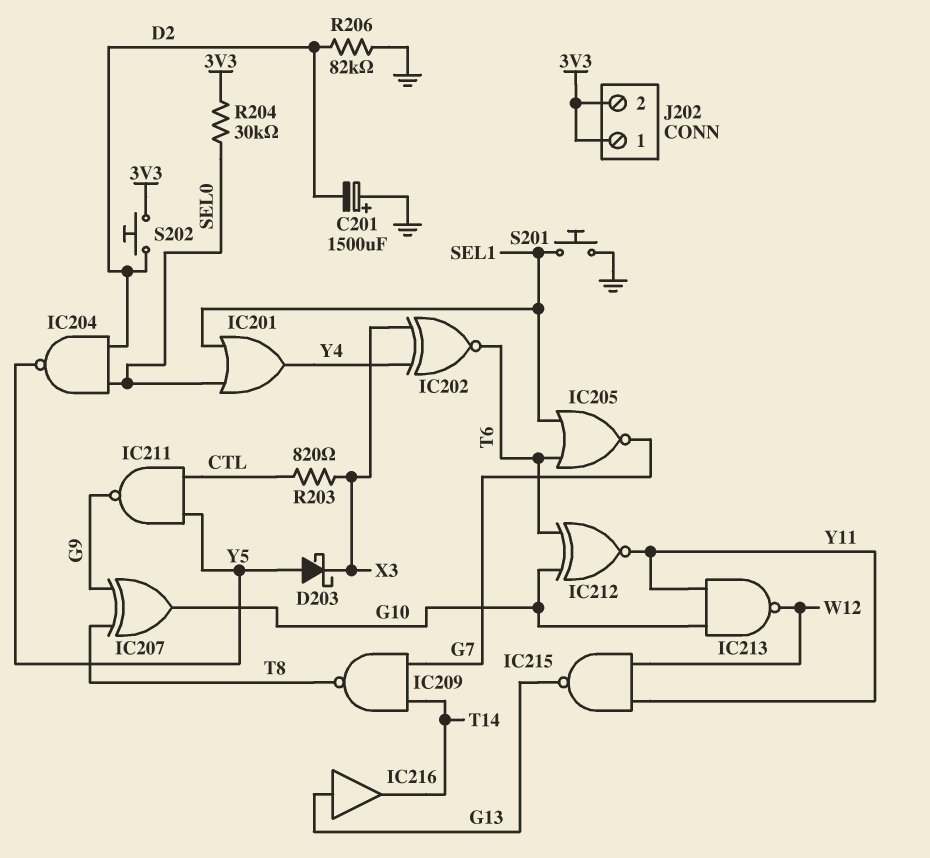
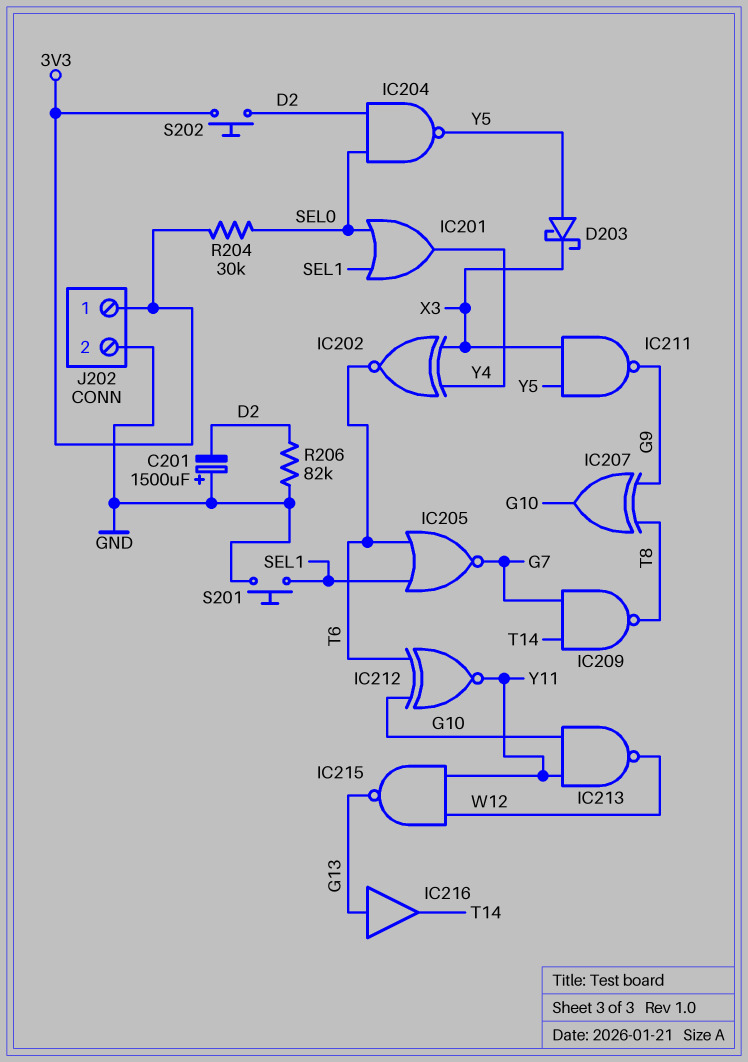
IC211: NAND (in CTL, in Y5, out G9) -> NAND (in X3, in Y5, out G9)
J202 pin 2: 3V3 -> GND
R203: 820 (CTL, X3) -> none

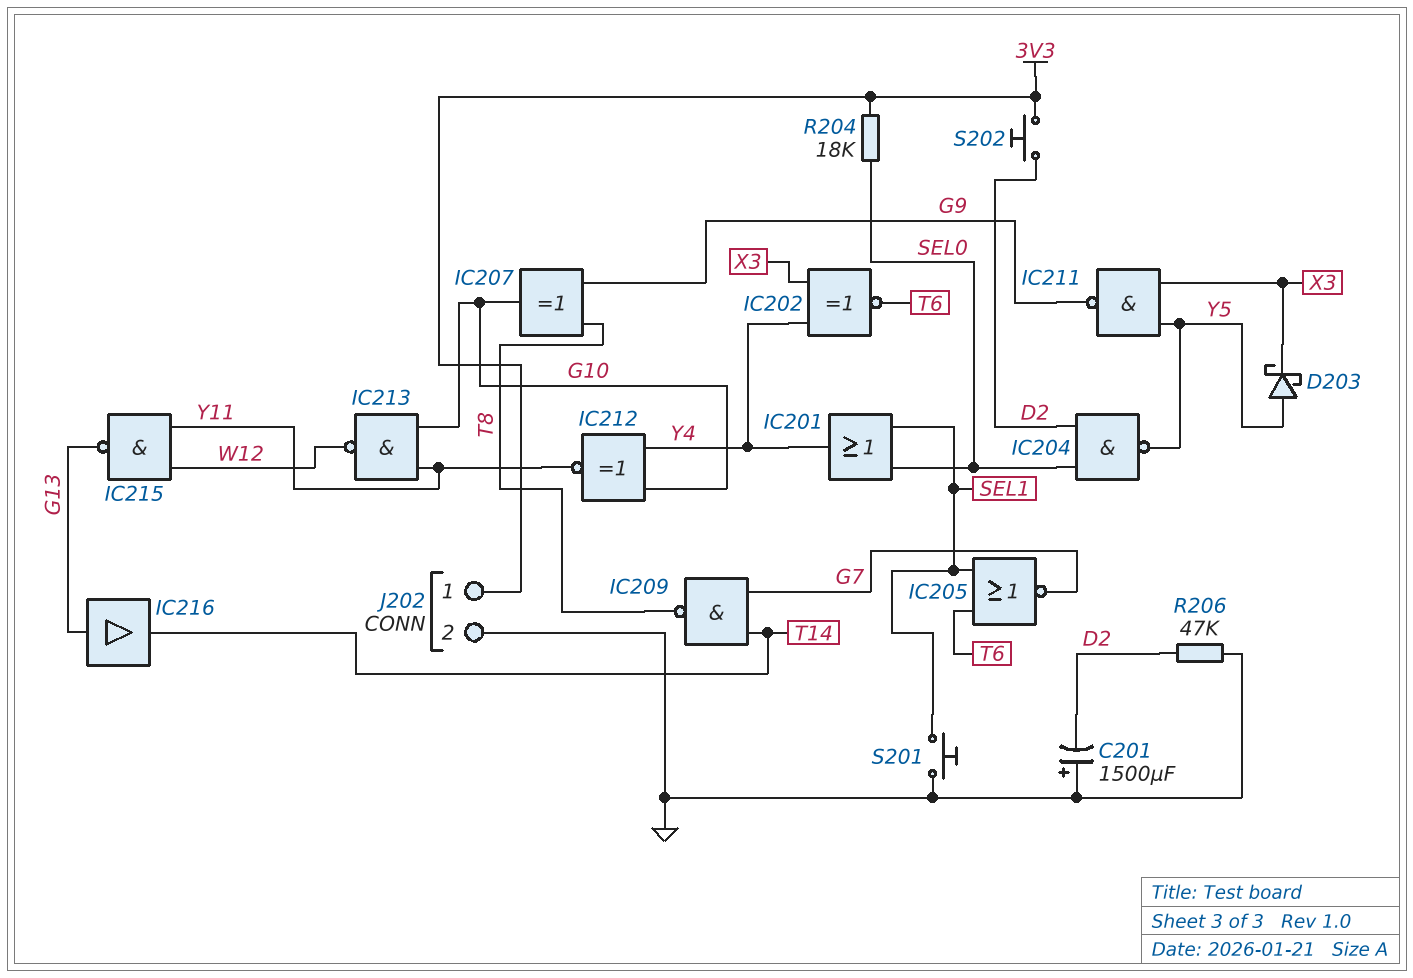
IC212: XNOR (in G10, in T6, out Y11) -> XNOR (in G10, in Y4, out Y11)
R204: 30k (3V3, SEL0) -> 18k (3V3, SEL0)
R206: 82k (D2, GND) -> 47k (D2, GND)

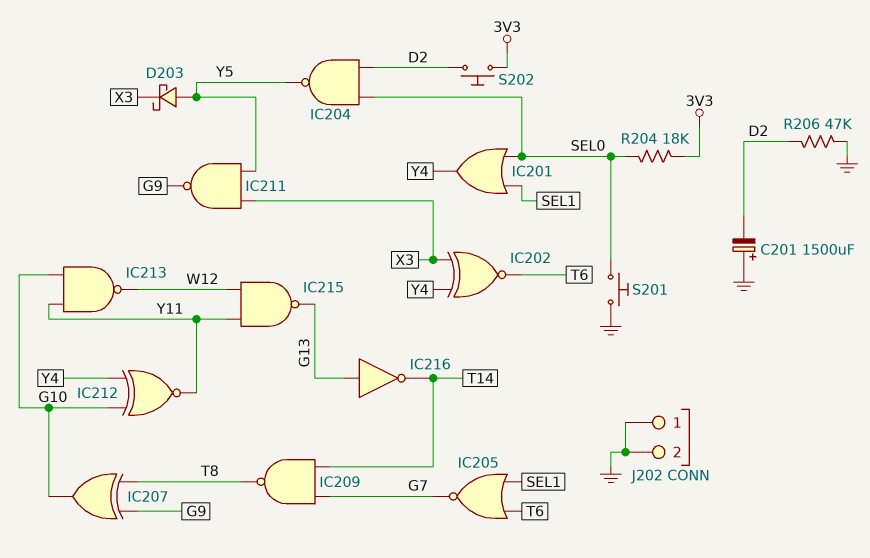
IC216: buffer (in G13, out T14) -> NOT (in G13, out T14)
J202 pin 1: 3V3 -> GND
S201: button (GND, SEL1) -> button (GND, SEL0)

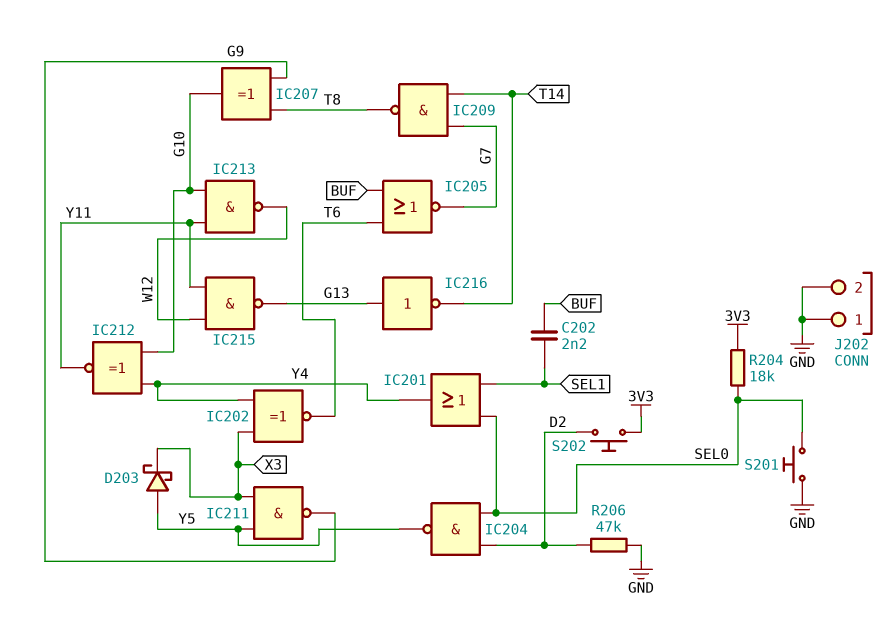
C201: 1500uF (plus GND, minus D2) -> none
C202: none -> 2.2nF (BUF, SEL1)
IC205: NOR (in SEL1, in T6, out G7) -> NOR (in BUF, in T6, out G7)

